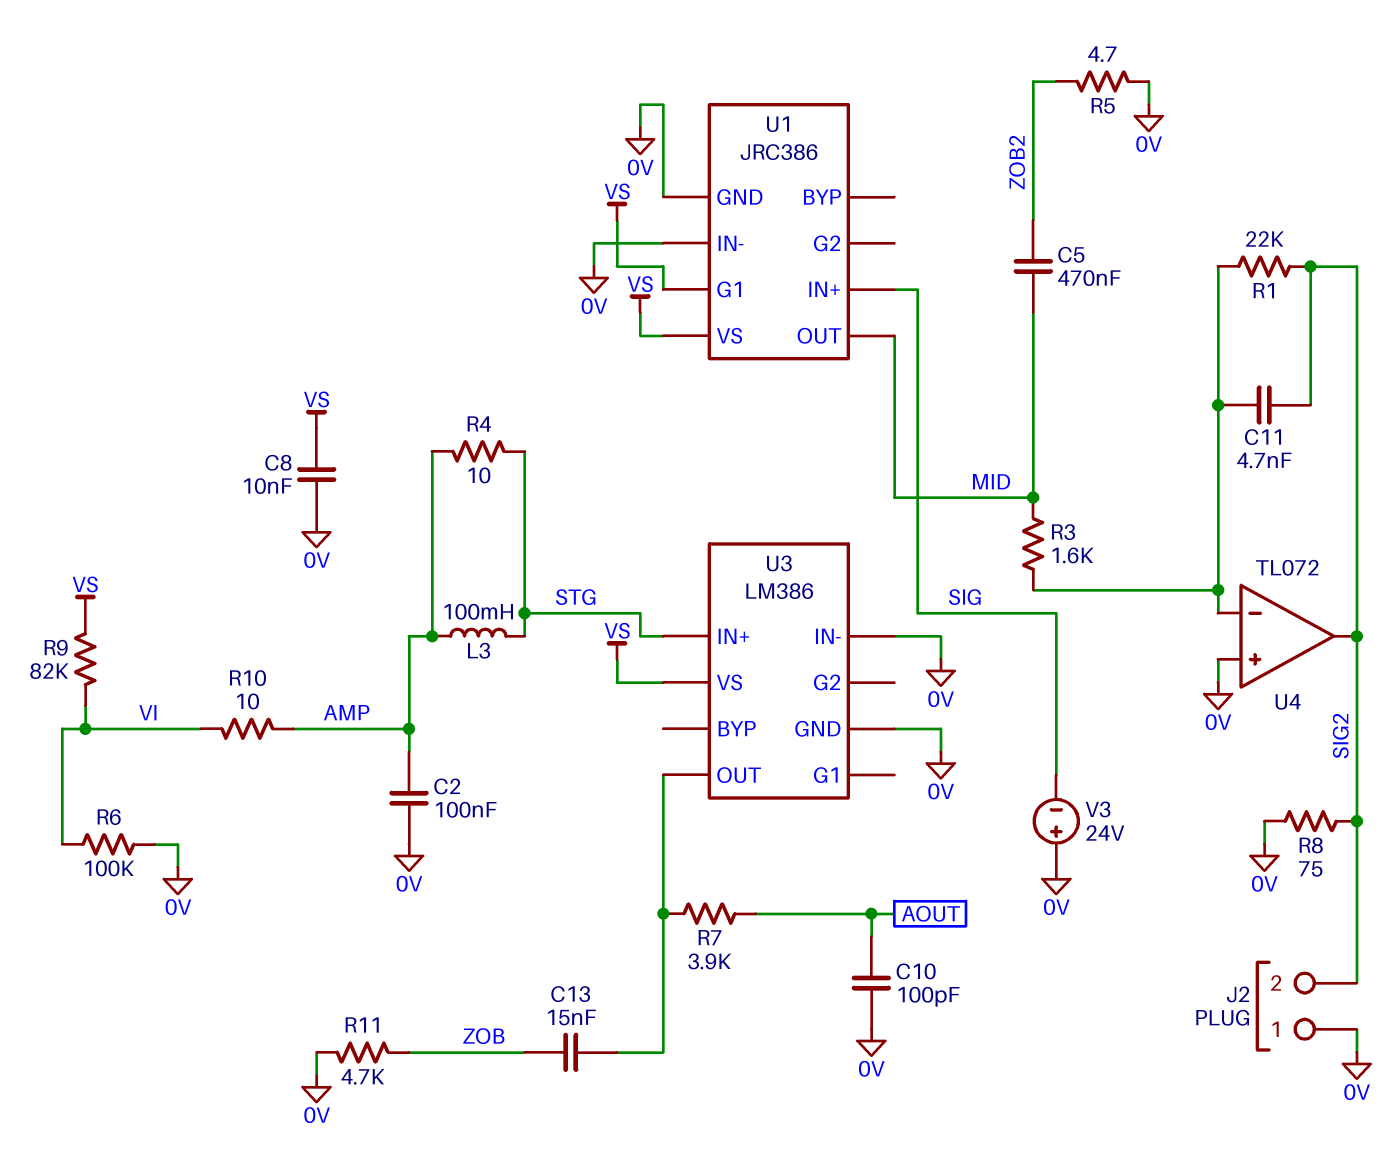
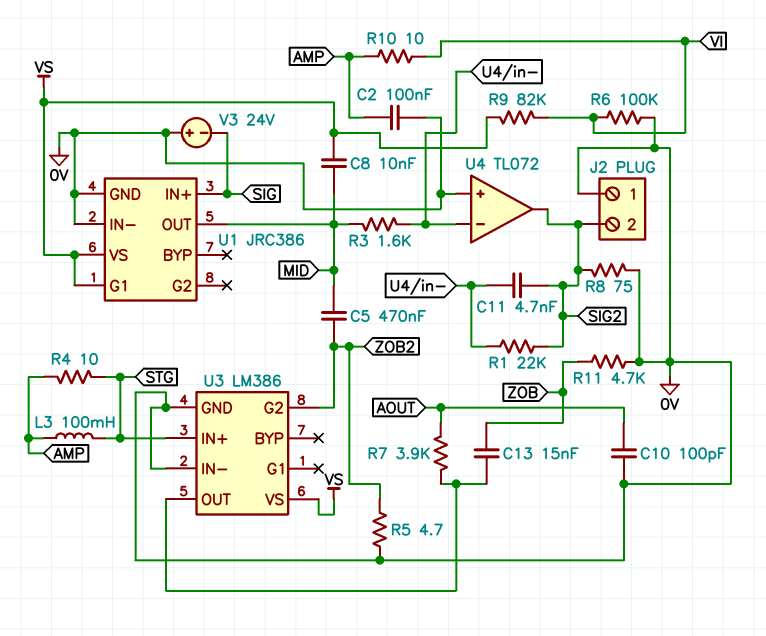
C8: 10nF (0V, VS) -> 10nF (MID, VS)
U3 pin G2: none -> ZOB2

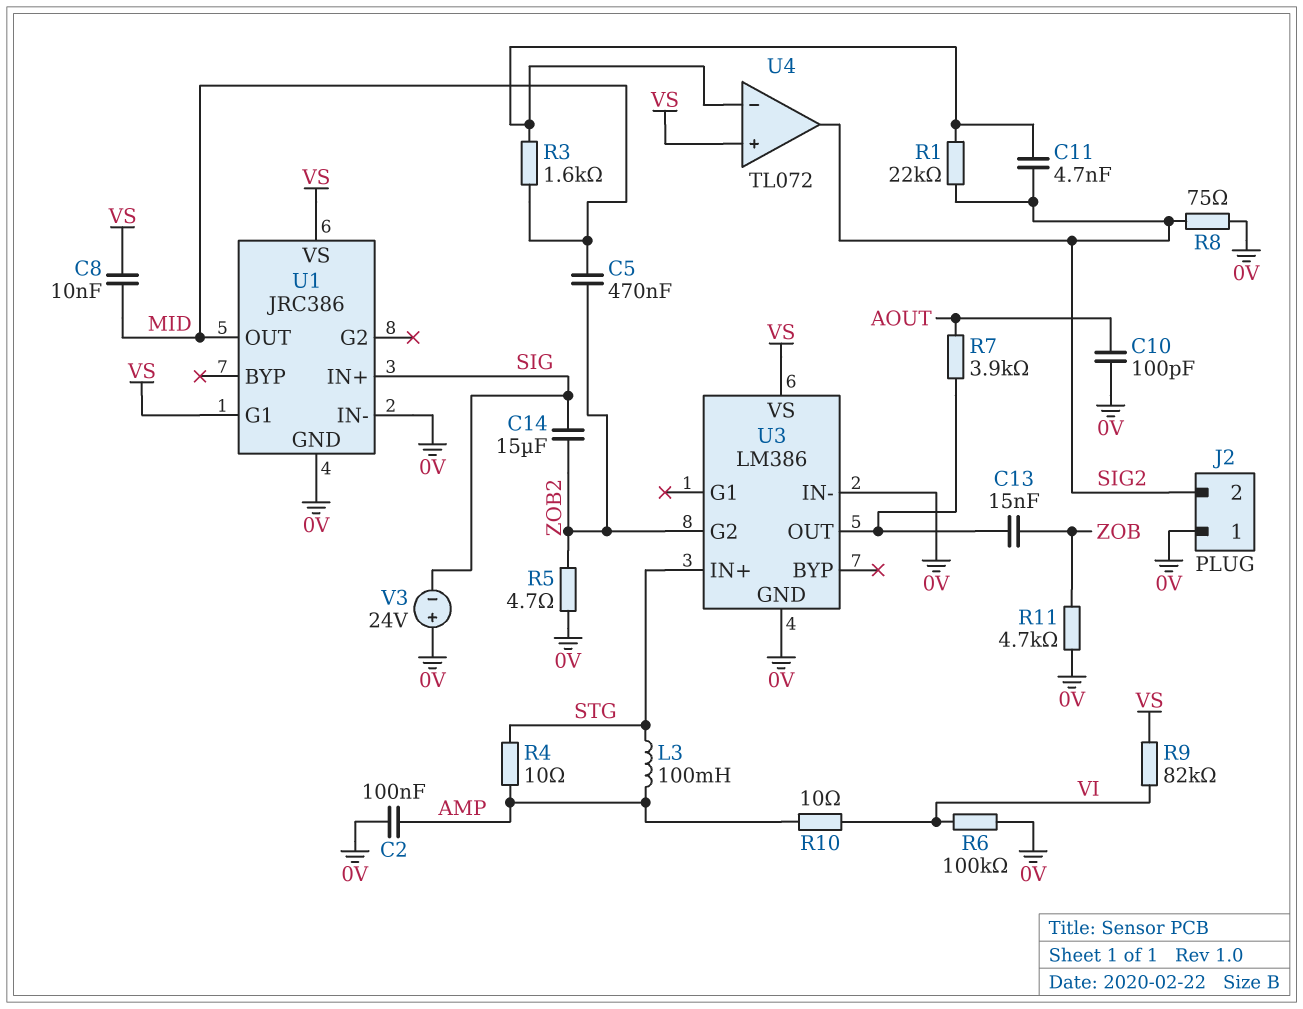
C14: none -> 15uF (SIG, ZOB2)
U4 pin in+: 0V -> VS

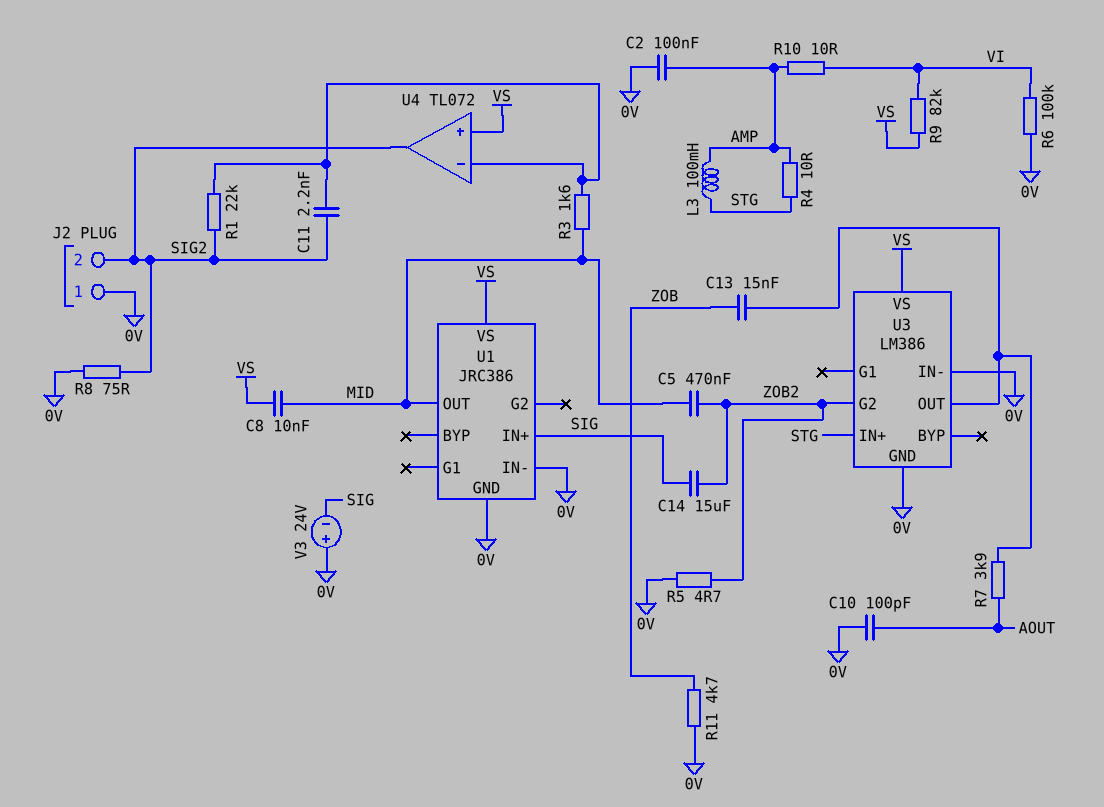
C11: 4.7nF (SIG2, U4/in-) -> 2.2nF (SIG2, U4/in-)
U1 pin G1: VS -> none

